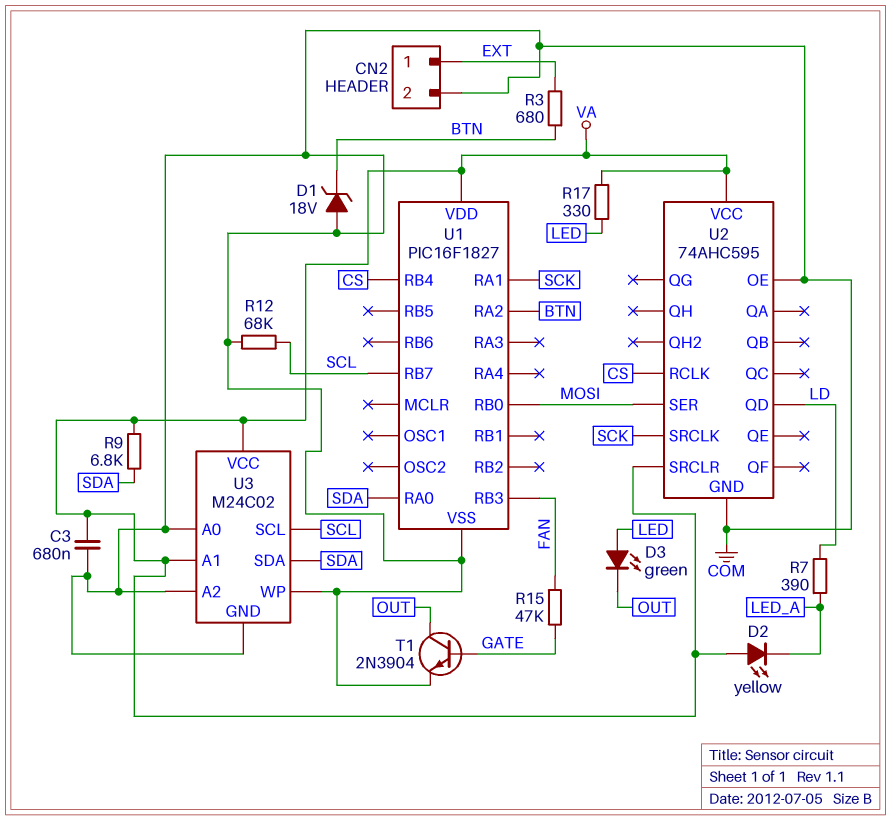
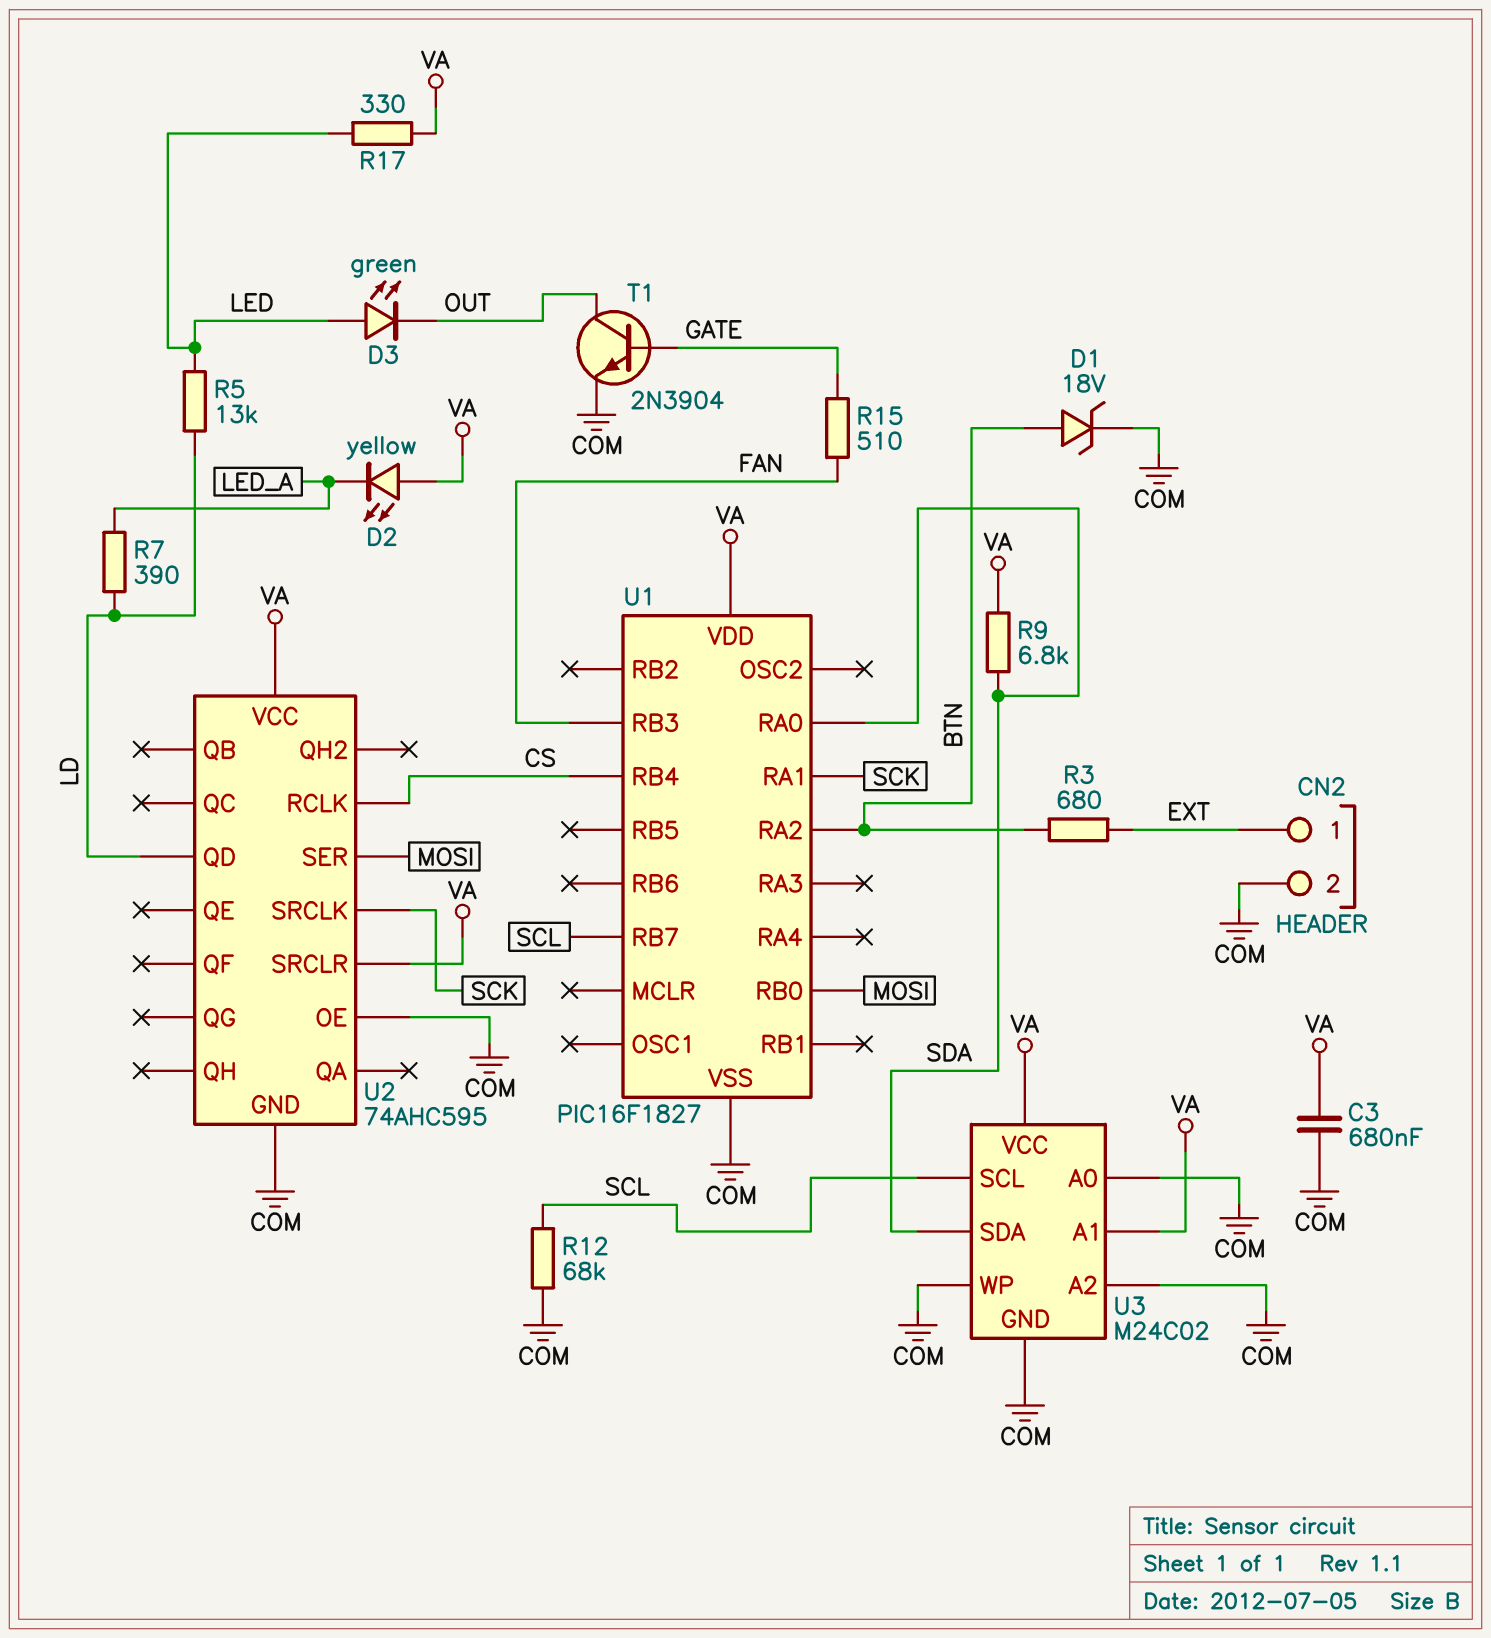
D1: zener 18V (A COM, K BTN) -> zener 18V (A BTN, K COM)
R5: none -> 13k (LD, LED)
R15: 47k (FAN, GATE) -> 510 (FAN, GATE)

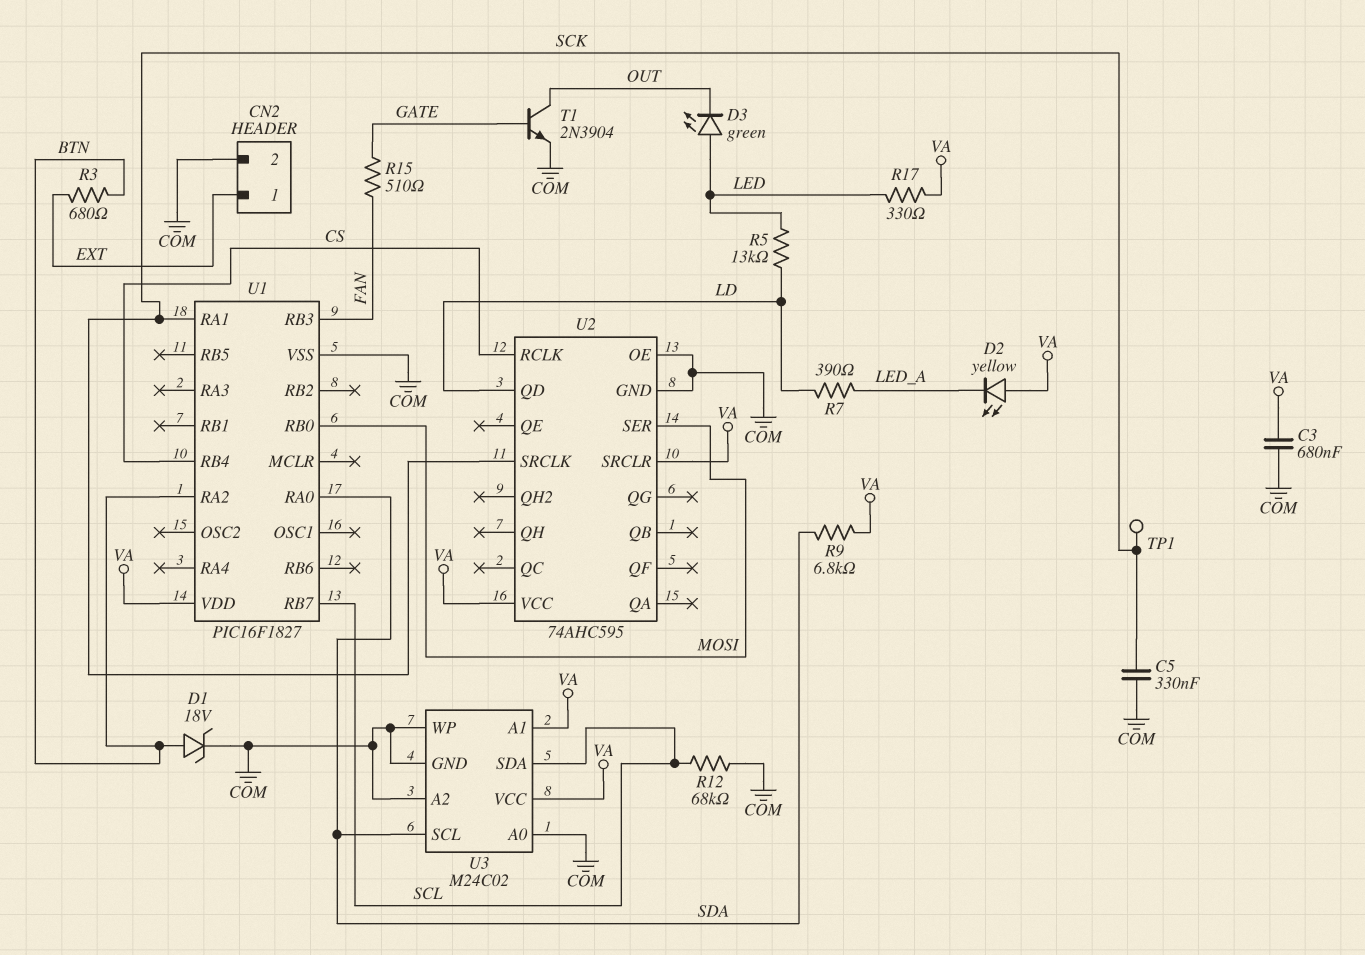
C5: none -> 330nF (COM, SCK)
TP1: none -> test point (SCK)
U3 pin SCL: SCL -> SDA
U3 pin SDA: SDA -> SCL

